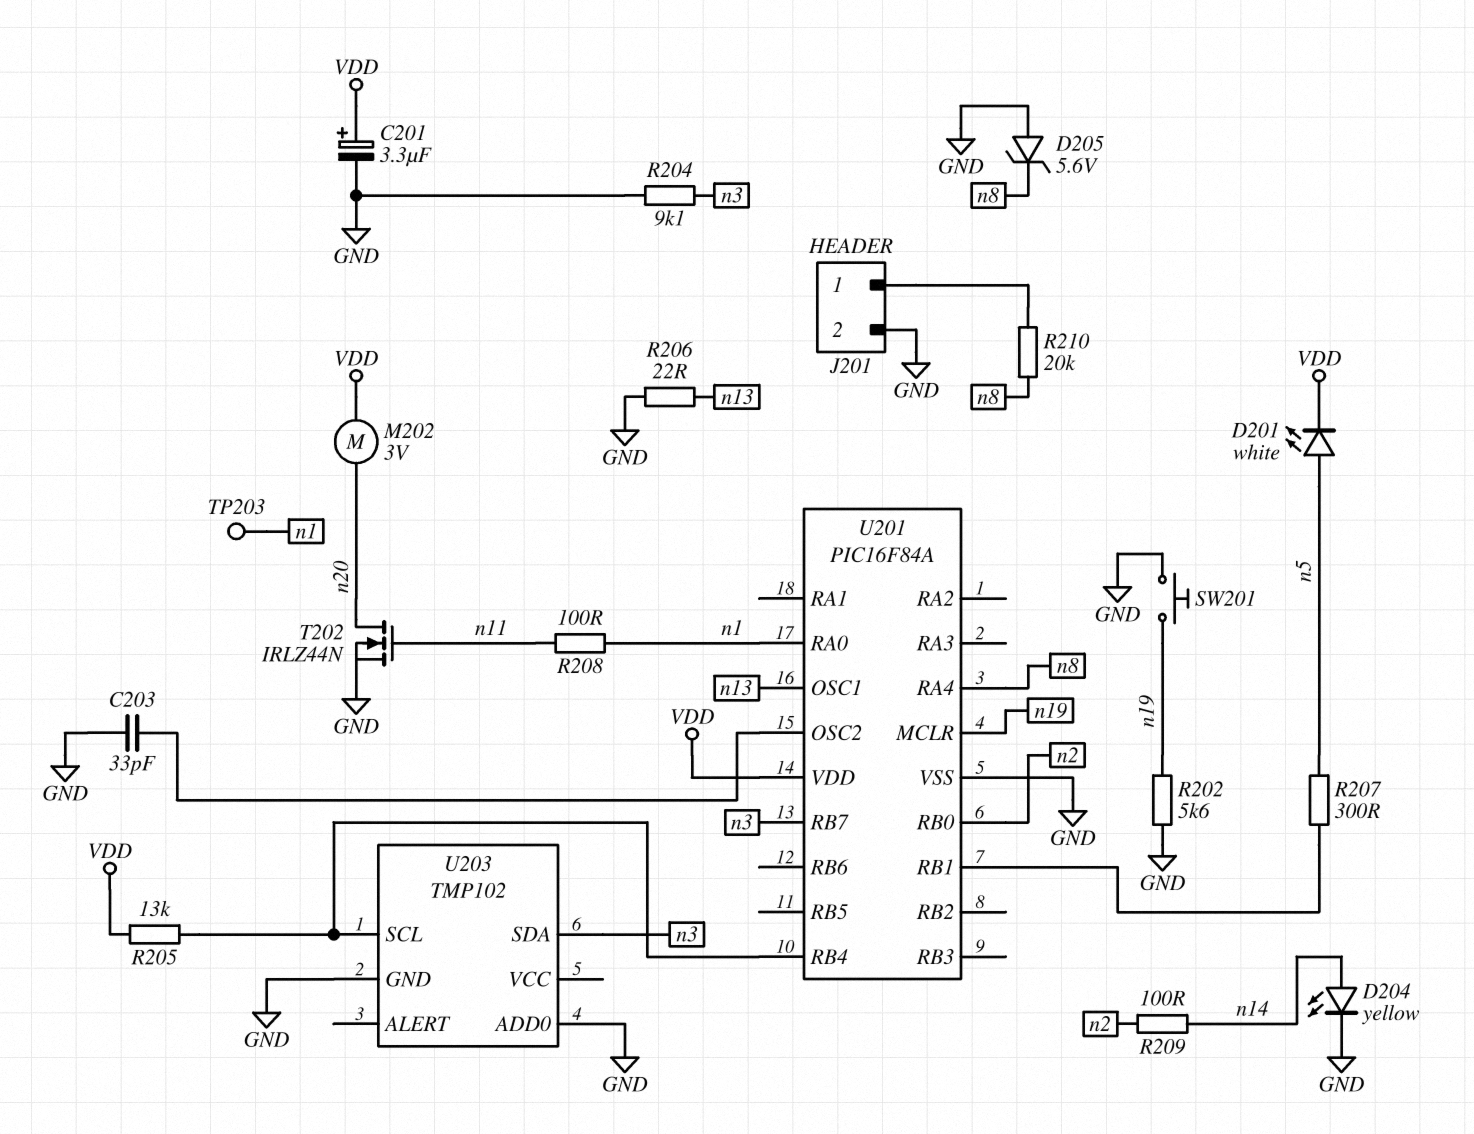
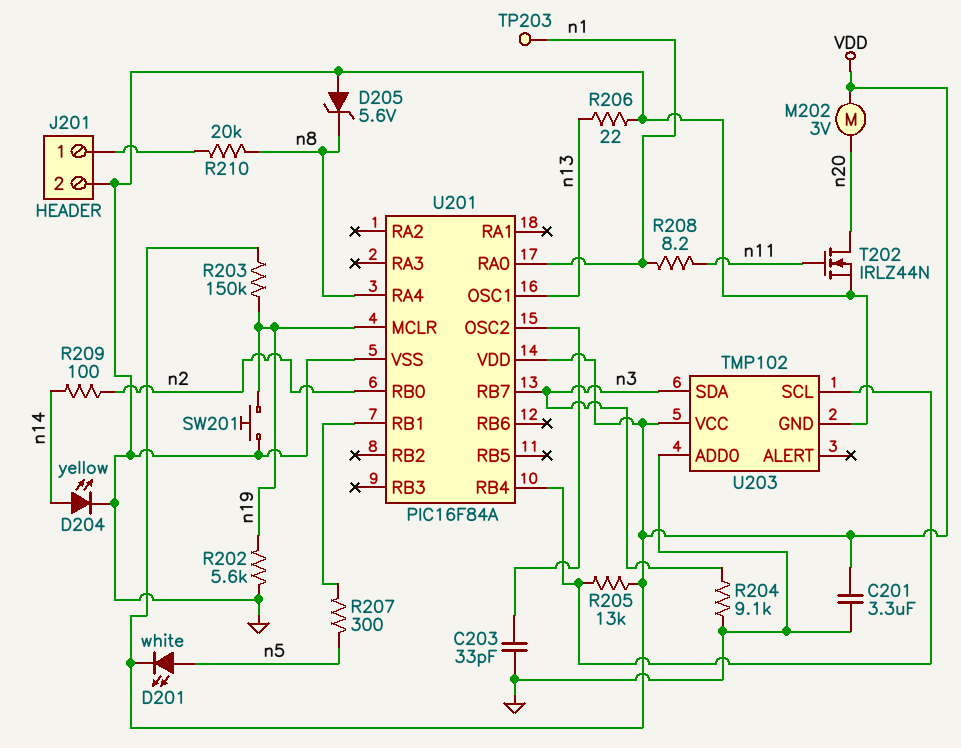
C201: 3.3uF (plus VDD, minus GND) -> 3.3uF (GND, VDD)
R203: none -> 150k (VDD, n19)
R208: 100 (n1, n11) -> 8.2 (n1, n11)
U203 pin VCC: none -> VDD

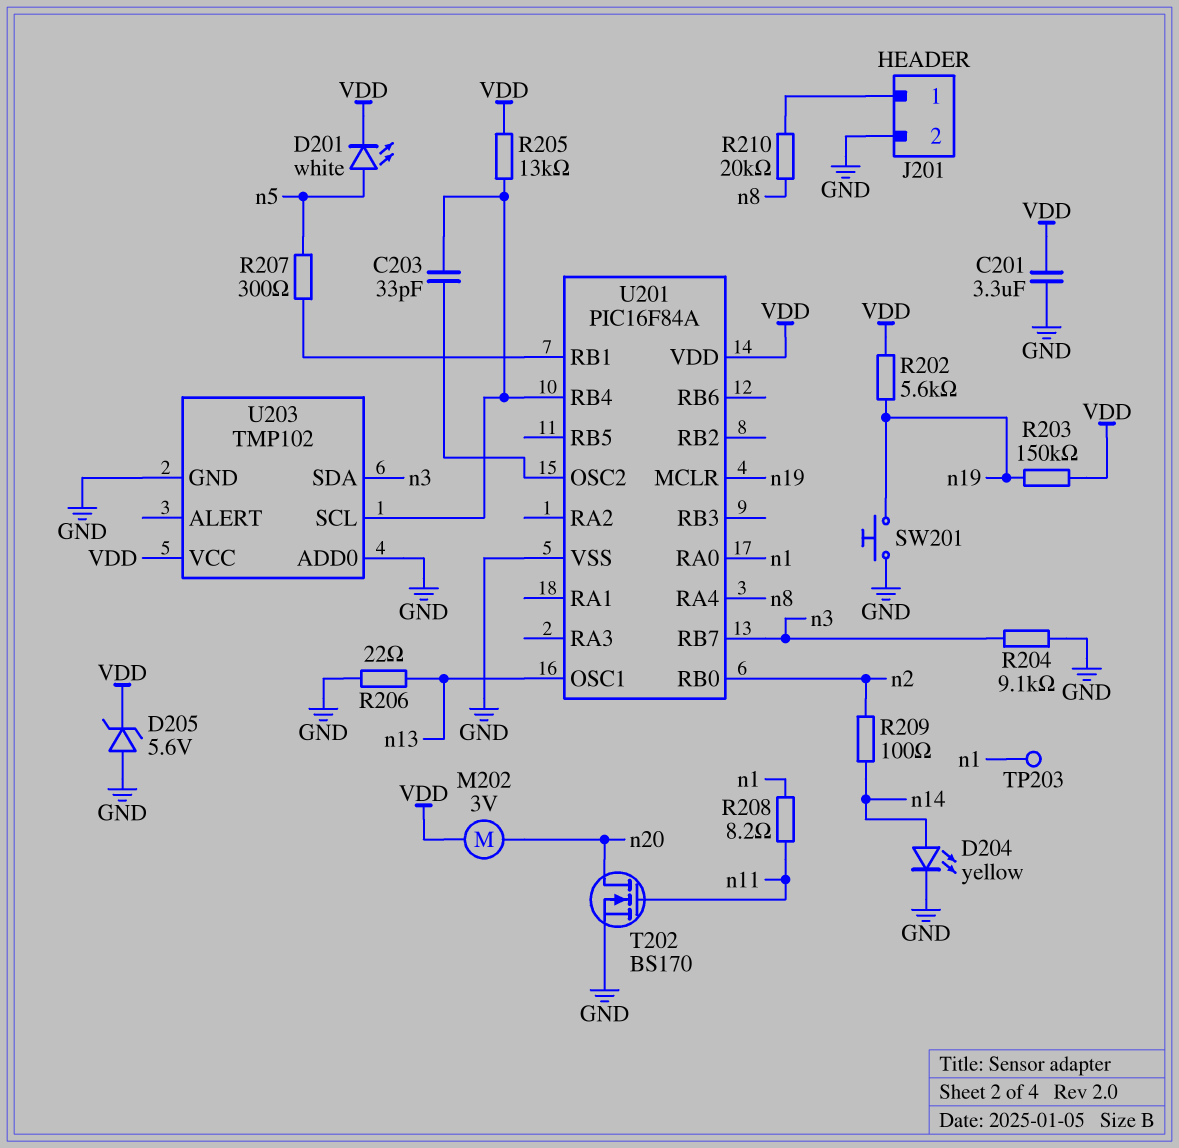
C203: 33pF (GND, U201/OSC2) -> 33pF (U201/OSC2, U201/RB4)
D205: zener 5.6V (A GND, K n8) -> zener 5.6V (A GND, K VDD)
R202: 5.6k (GND, n19) -> 5.6k (VDD, n19)
T202: NMOS IRLZ44N (G n11, D n20, S GND) -> NMOS BS170 (G n11, D n20, S GND)

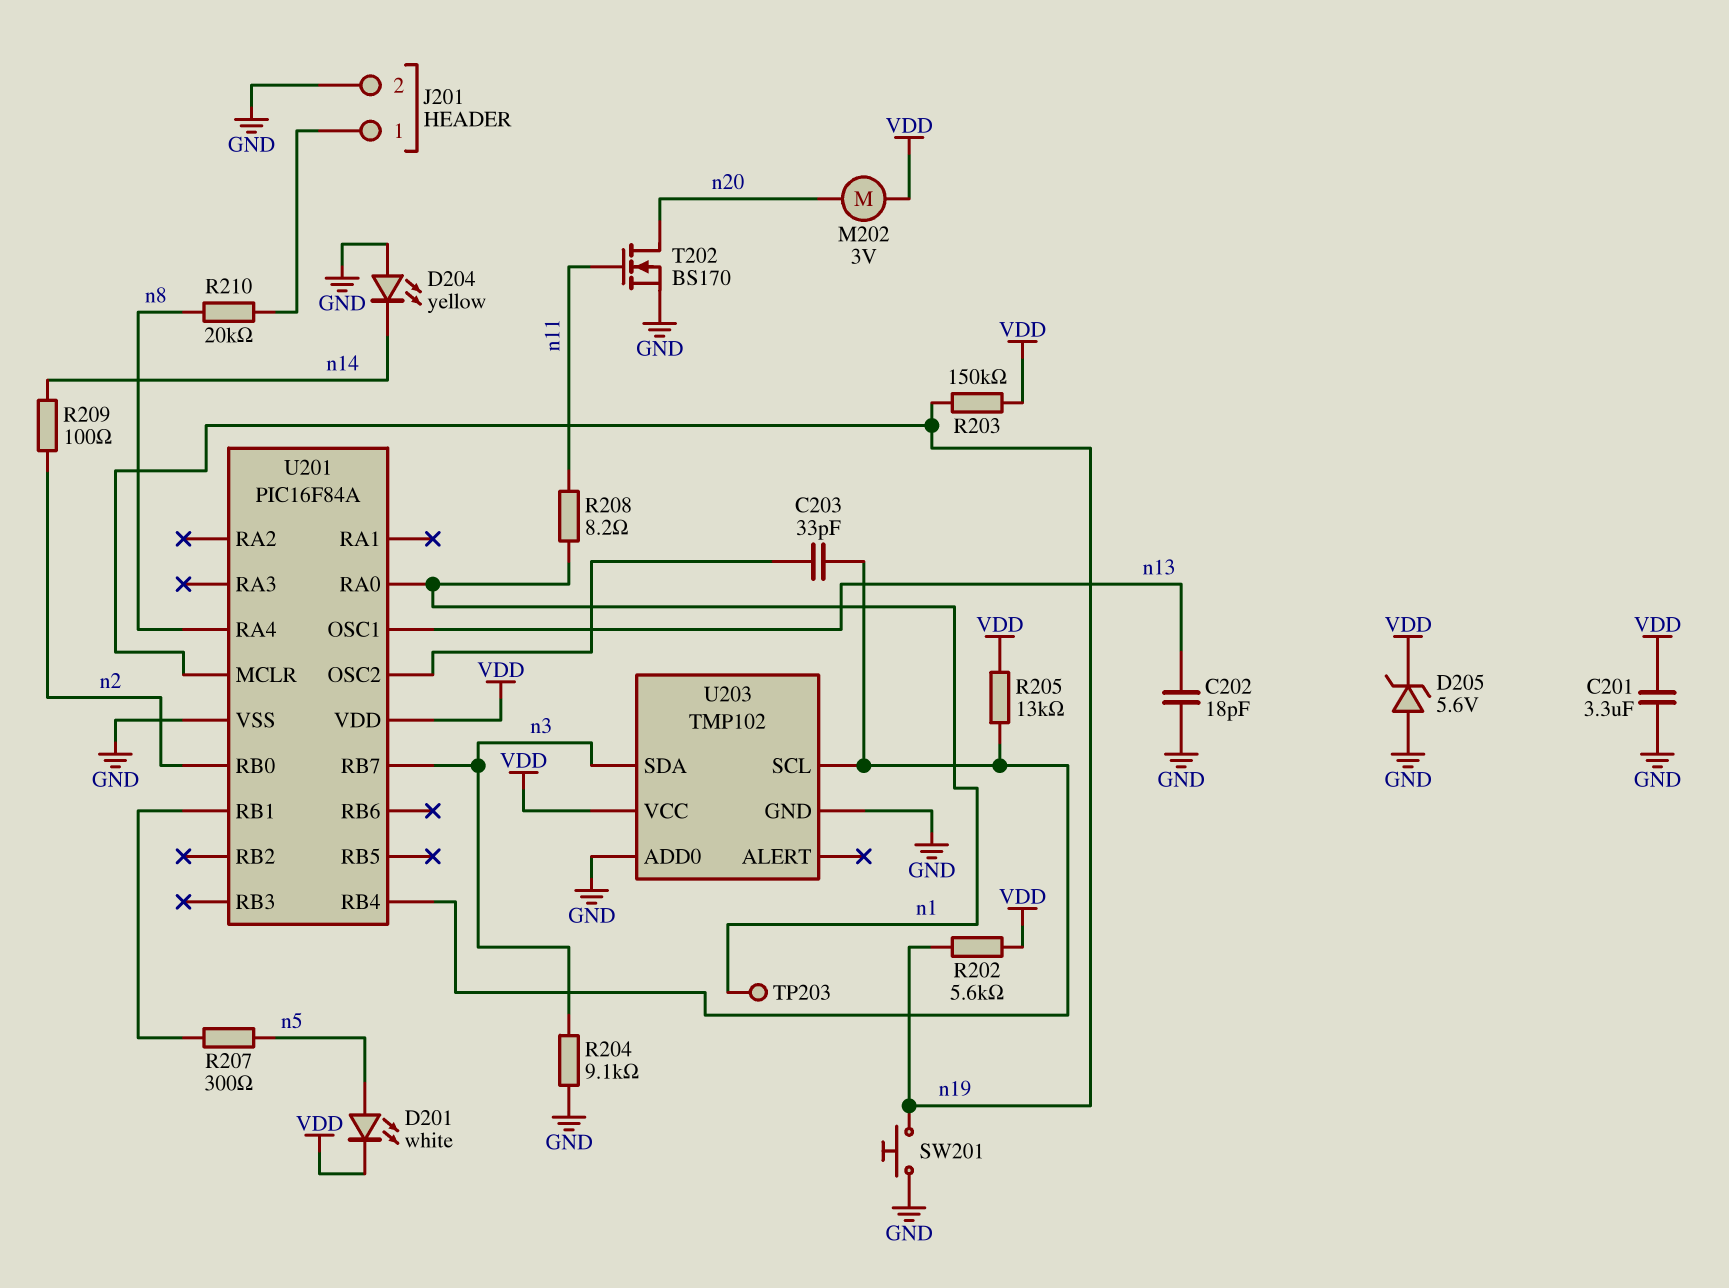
C202: none -> 18pF (GND, n13)
D204: LED yellow (A n14, K GND) -> LED yellow (A GND, K n14)
R206: 22 (GND, n13) -> none

